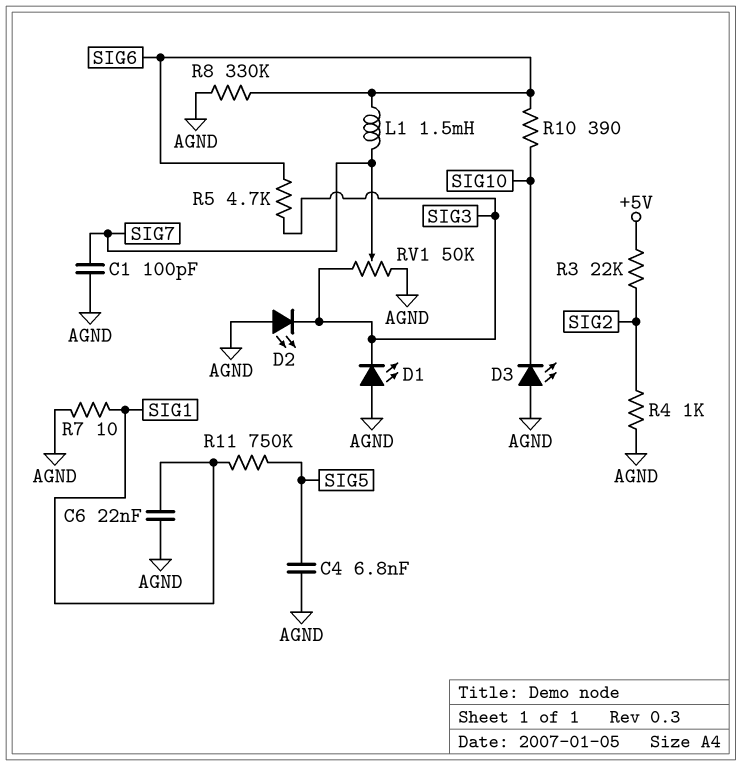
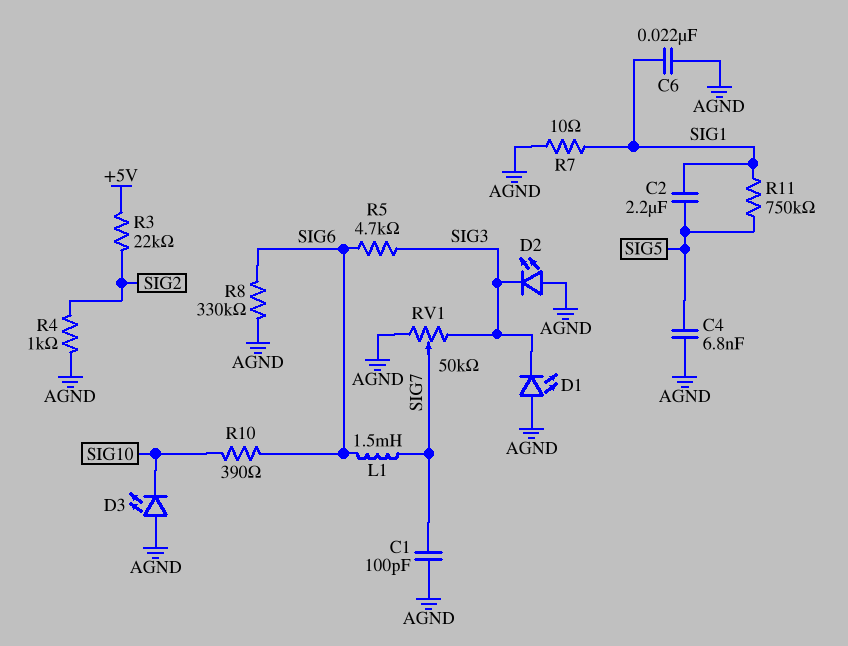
C2: none -> 2.2uF (SIG1, SIG5)

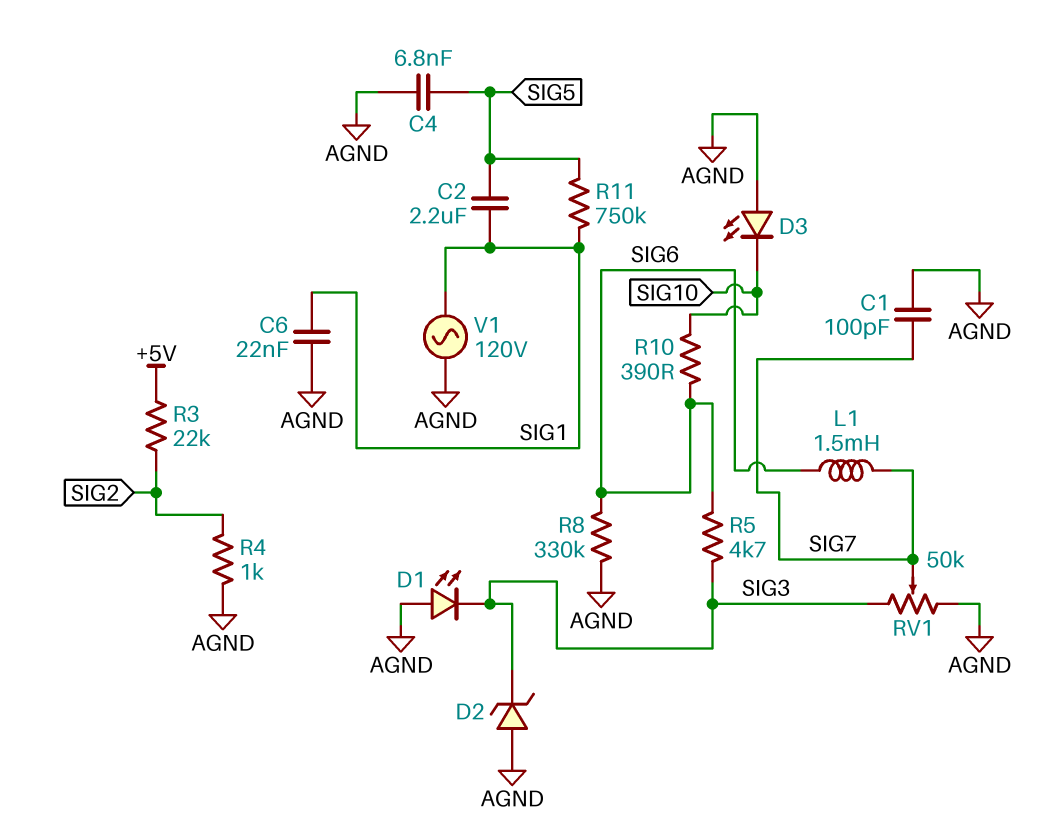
D2: LED (A AGND, K SIG3) -> zener (A AGND, K SIG3)
R7: 10 (AGND, SIG1) -> none
V1: none -> AC 120V (AGND, SIG1)

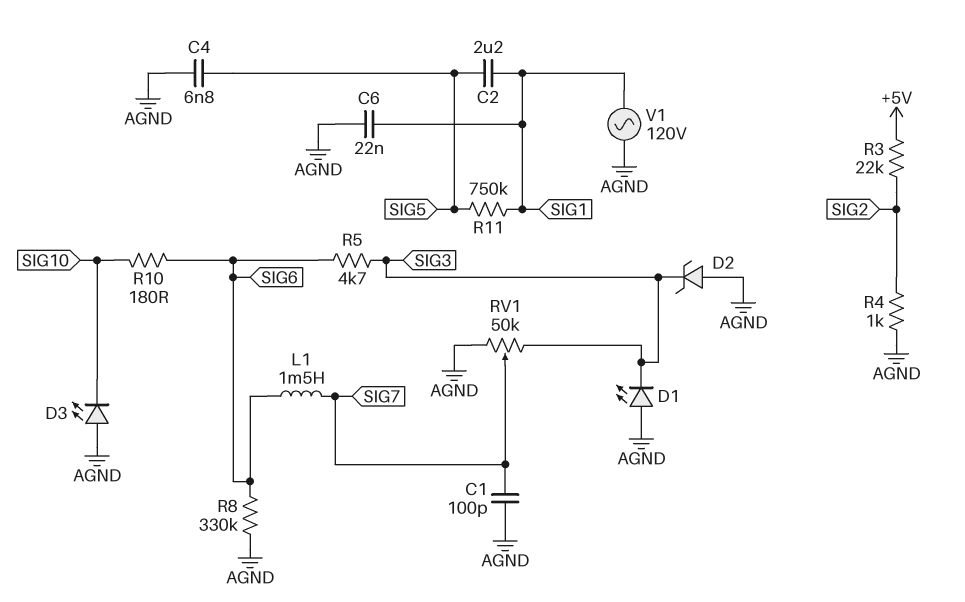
R10: 390 (SIG6, SIG10) -> 180 (SIG6, SIG10)

